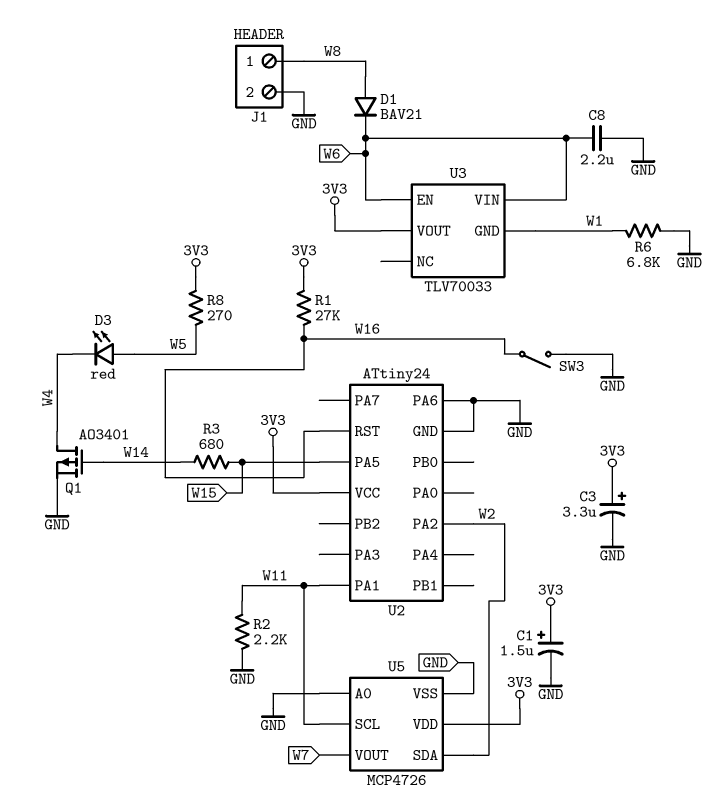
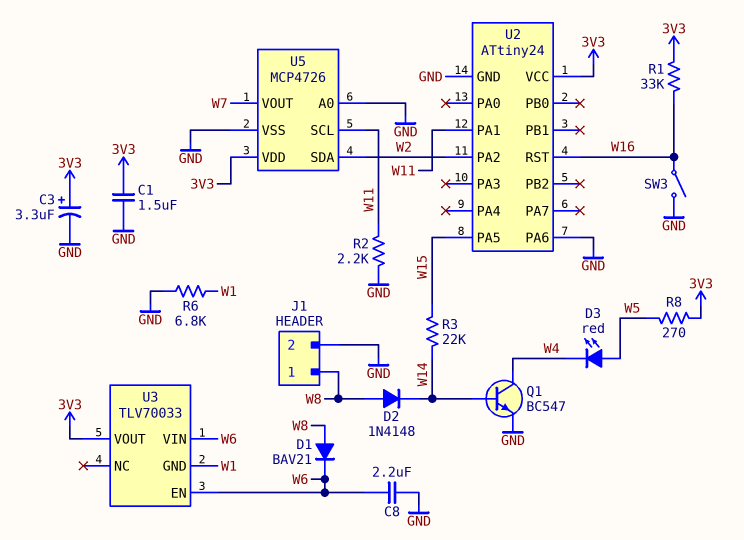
C1: 1.5uF (plus 3V3, minus GND) -> 1.5uF (3V3, GND)
D2: none -> diode 1N4148 (A W8, K W14)
Q1: PMOS AO3401 (G W14, D W4, S GND) -> NPN BC547 (B W14, C W4, E GND)
R1: 27k (3V3, W16) -> 33k (3V3, W16)
R3: 680 (W14, W15) -> 22k (W14, W15)

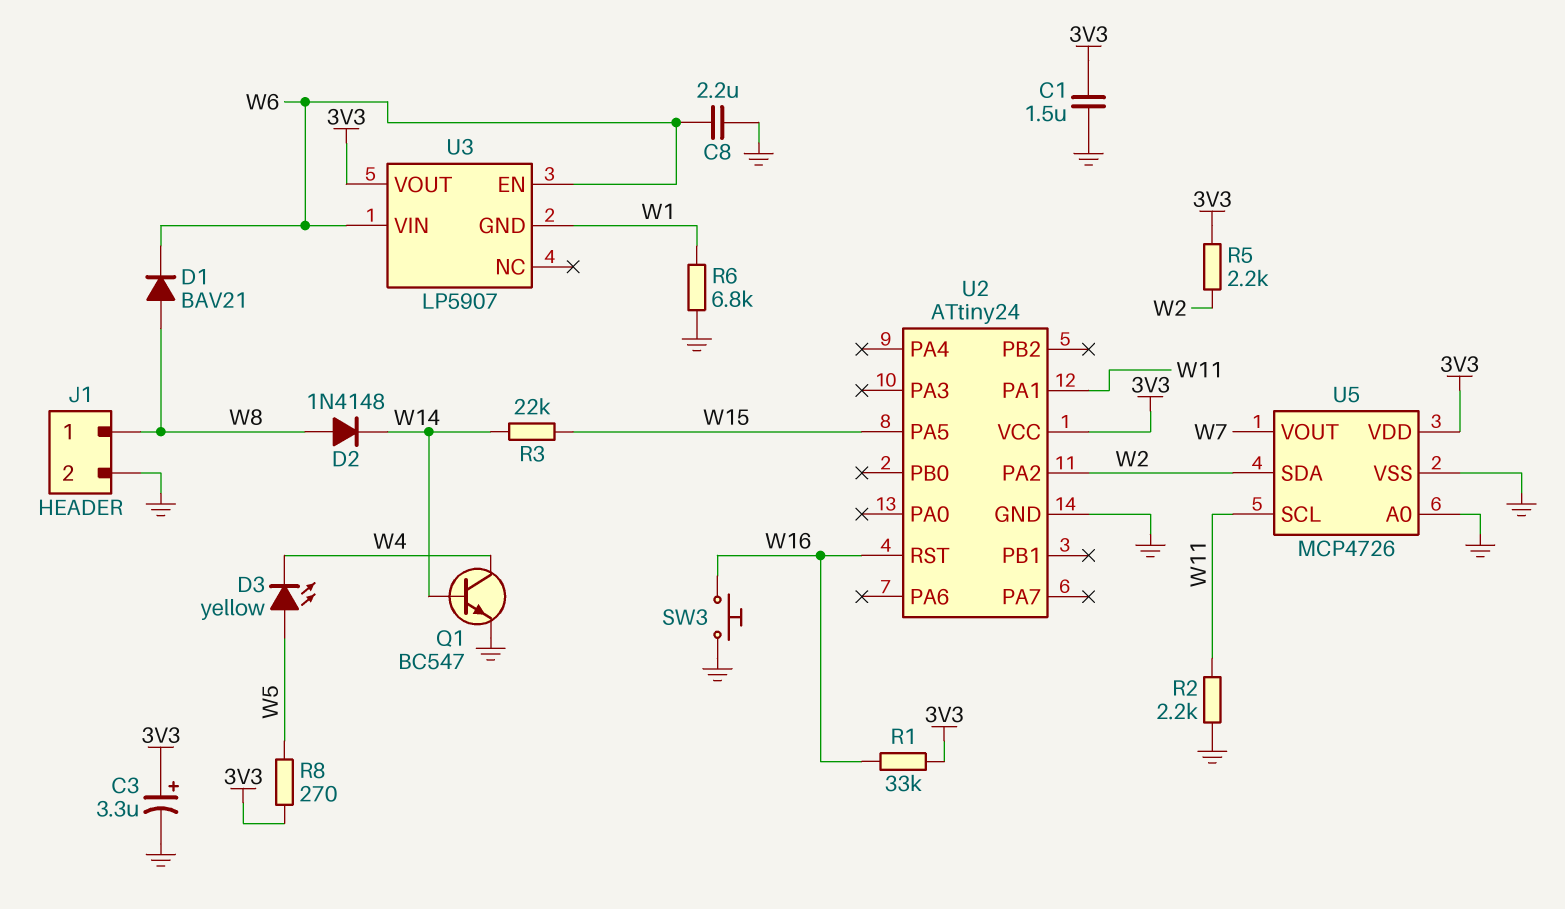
D3: LED red (A W5, K W4) -> LED yellow (A W5, K W4)
R5: none -> 2.2k (3V3, W2)
SW3: switch (GND, W16) -> button (GND, W16)
U2 pin PA6: GND -> none
U3: TLV70033 -> LP5907

